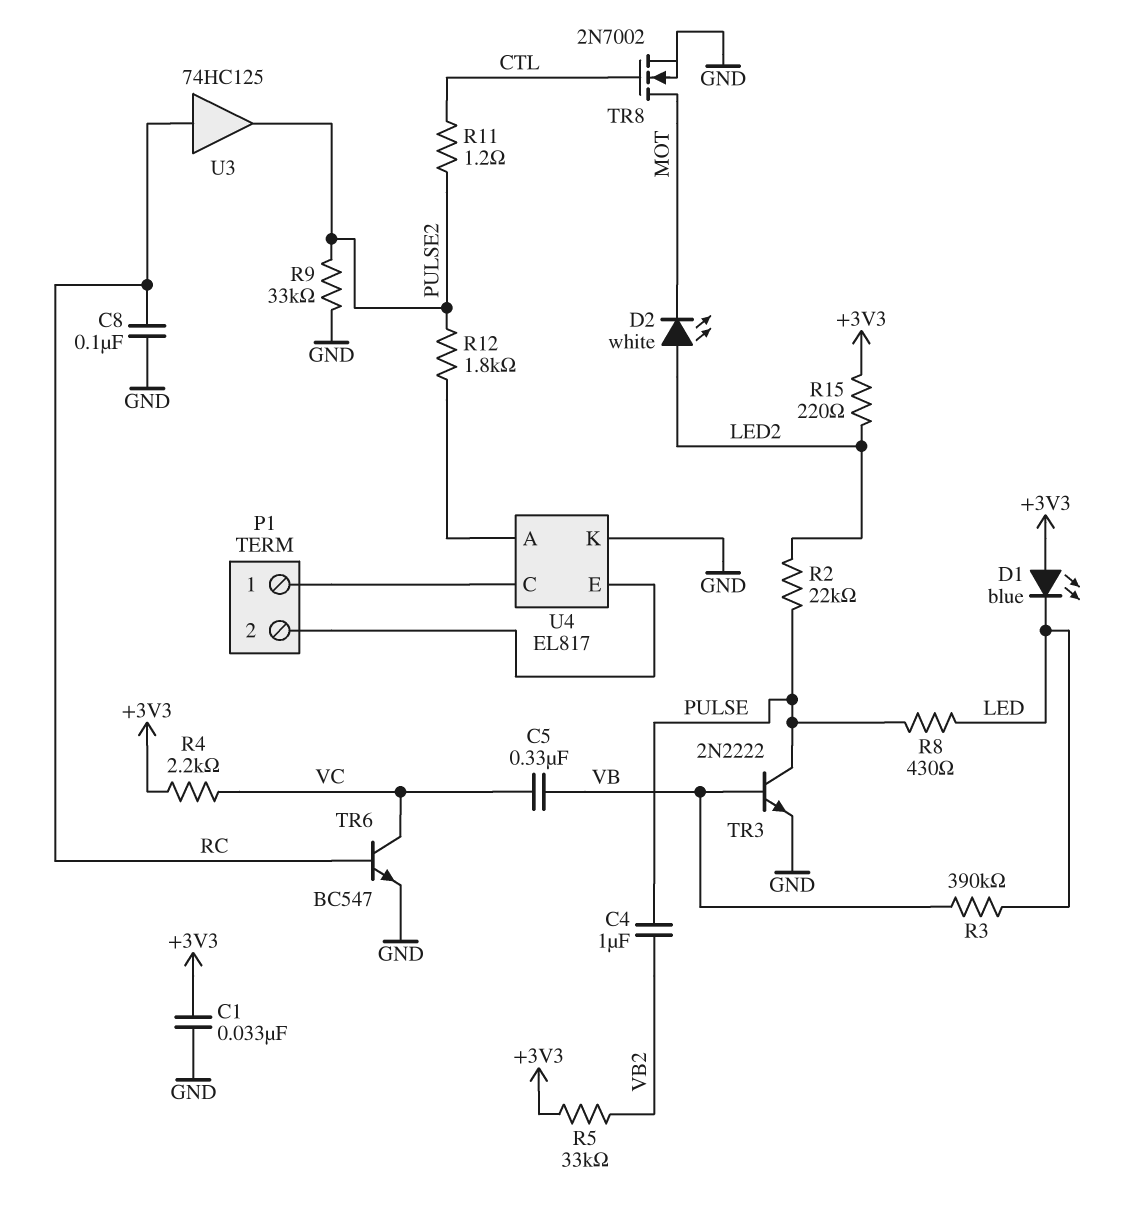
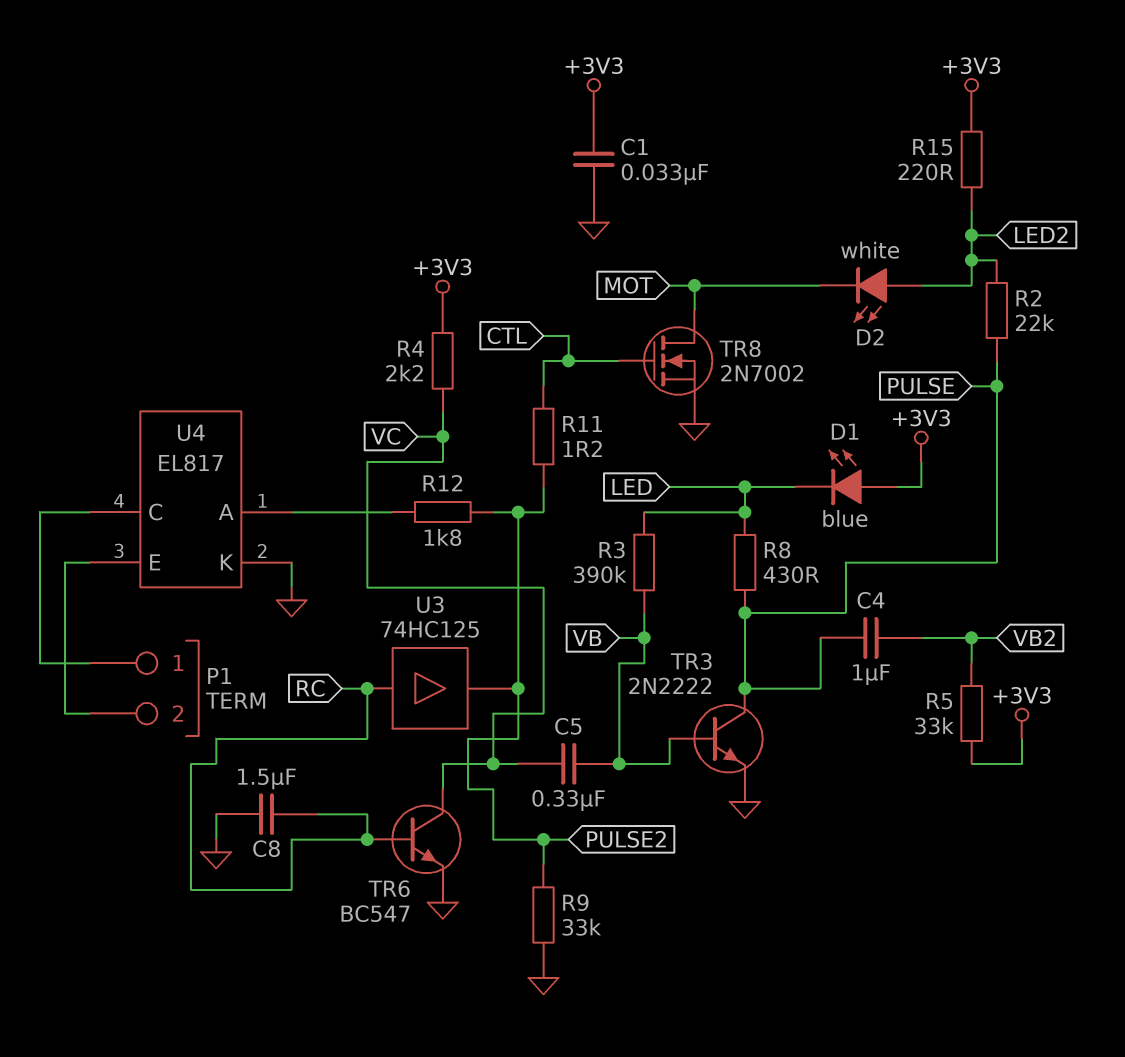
C8: 100nF (GND, RC) -> 1.5uF (GND, RC)

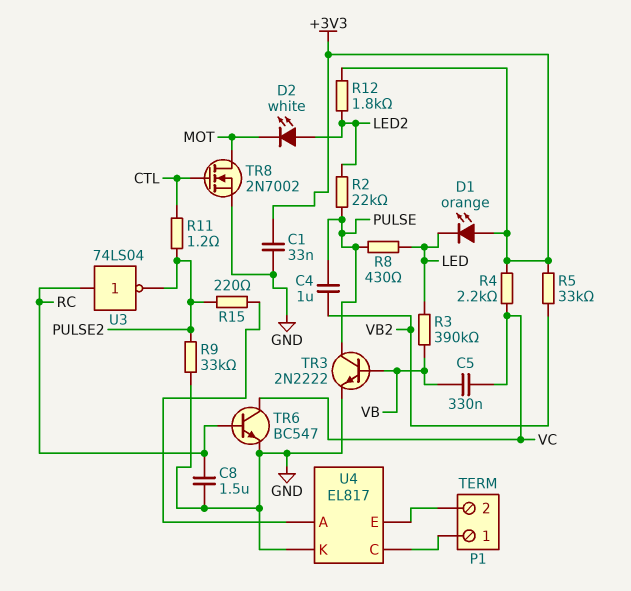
D1: LED blue (A +3V3, K LED) -> LED orange (A +3V3, K LED)
R12: 1.8k (PULSE2, U4/A) -> 1.8k (+3V3, LED2)
R15: 220 (+3V3, LED2) -> 220 (PULSE2, U4/A)
U3: buffer 74HC125 (in RC, out PULSE2) -> NOT 74LS04 (in RC, out PULSE2)

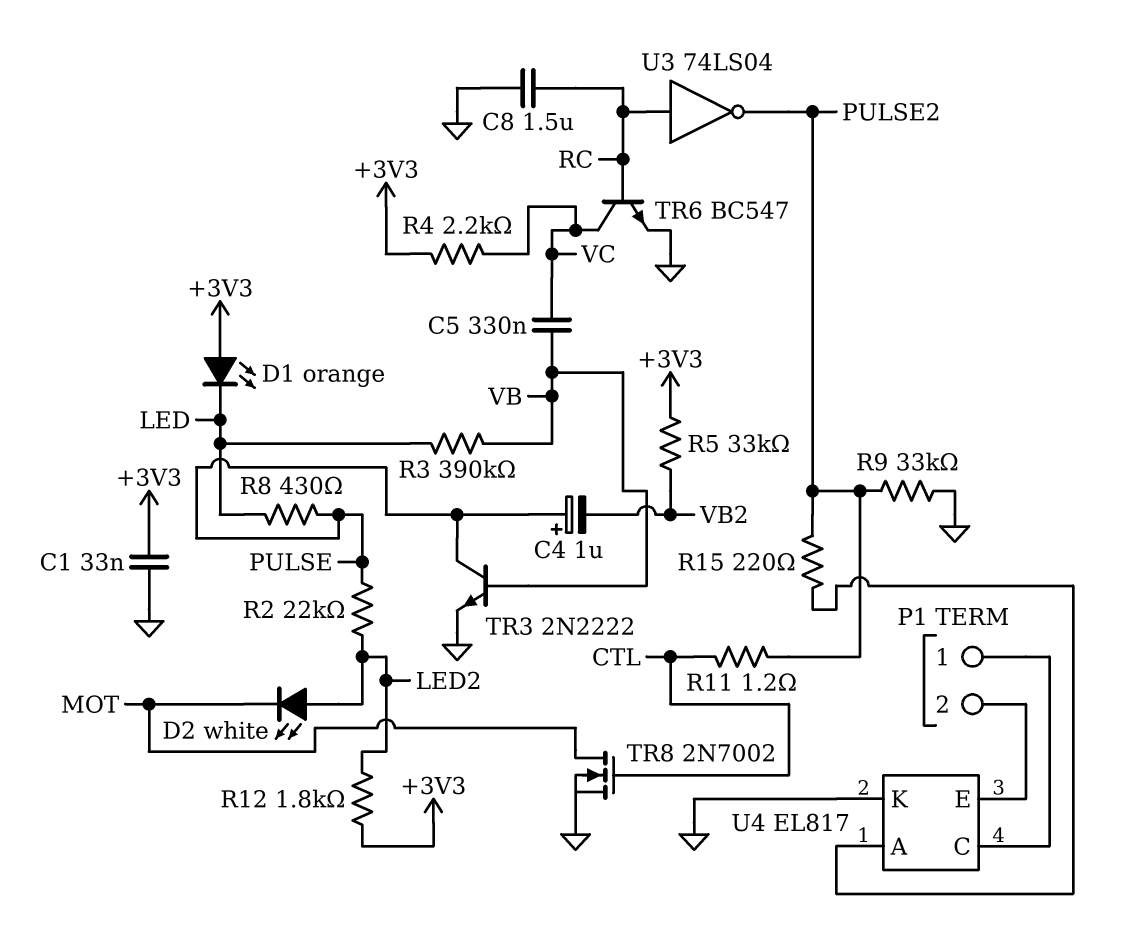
C4: 1uF (PULSE, VB2) -> 1uF (plus PULSE, minus VB2)

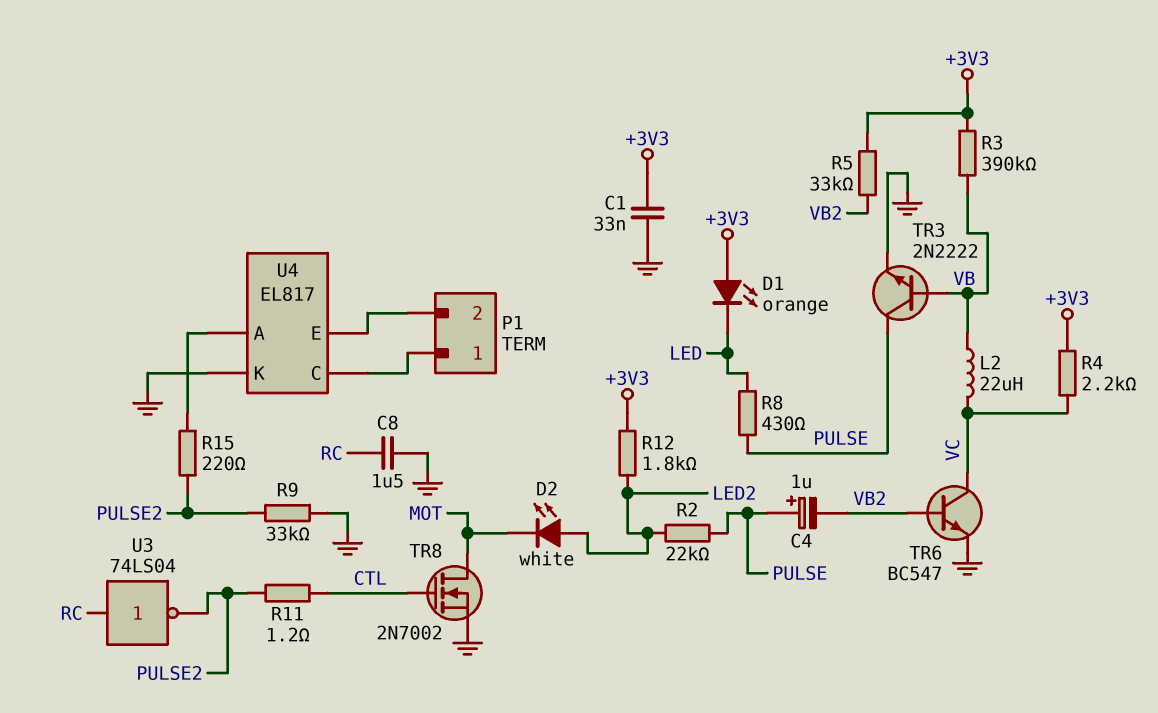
C5: 330nF (VB, VC) -> none
L2: none -> 22uH (VB, VC)
R3: 390k (LED, VB) -> 390k (+3V3, VB)
TR6: NPN BC547 (B RC, C VC, E GND) -> NPN BC547 (B VB2, C VC, E GND)

